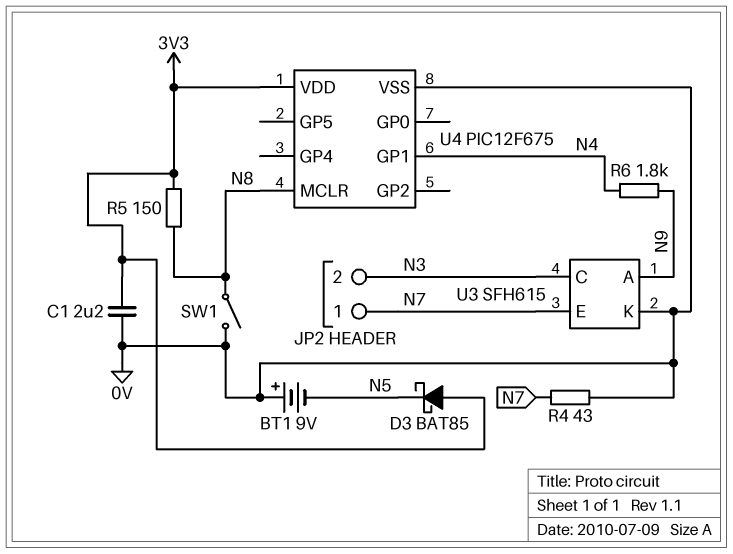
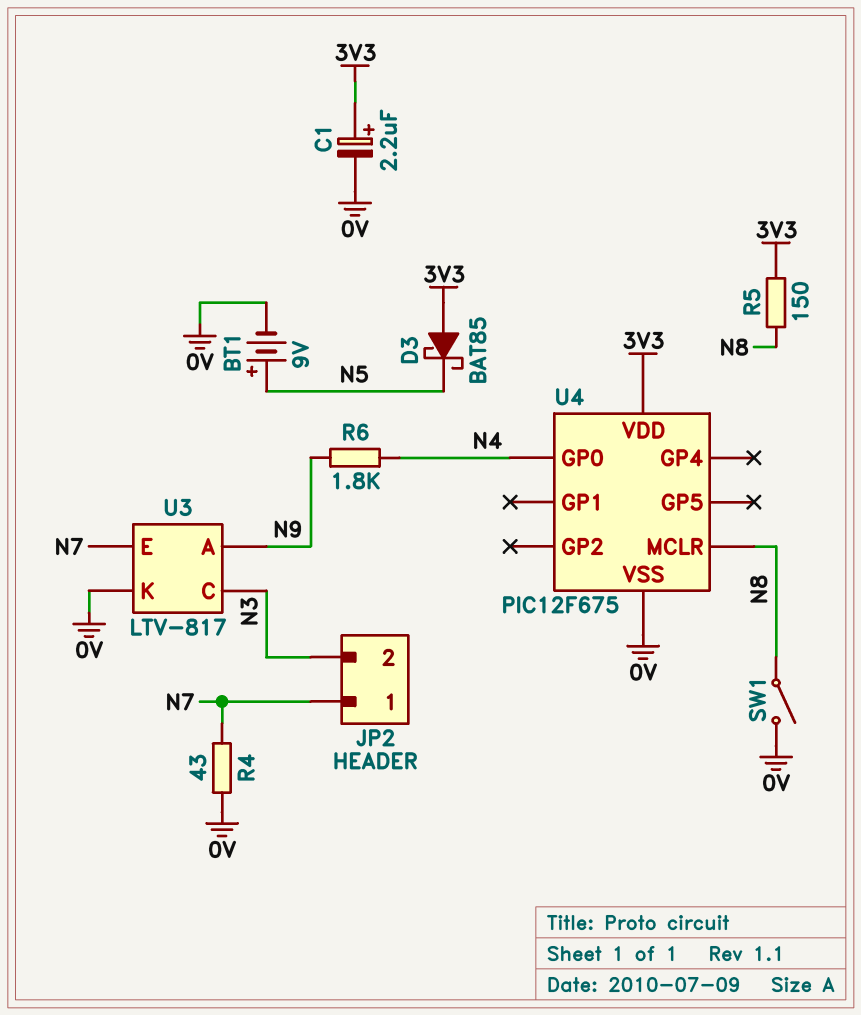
BT1: 9V (plus 0V, minus N5) -> 9V (plus N5, minus 0V)
C1: 2.2uF (0V, 3V3) -> 2.2uF (plus 3V3, minus 0V)
U3: SFH615 -> LTV-817
U4 pin GP0: none -> N4
U4 pin GP1: N4 -> none

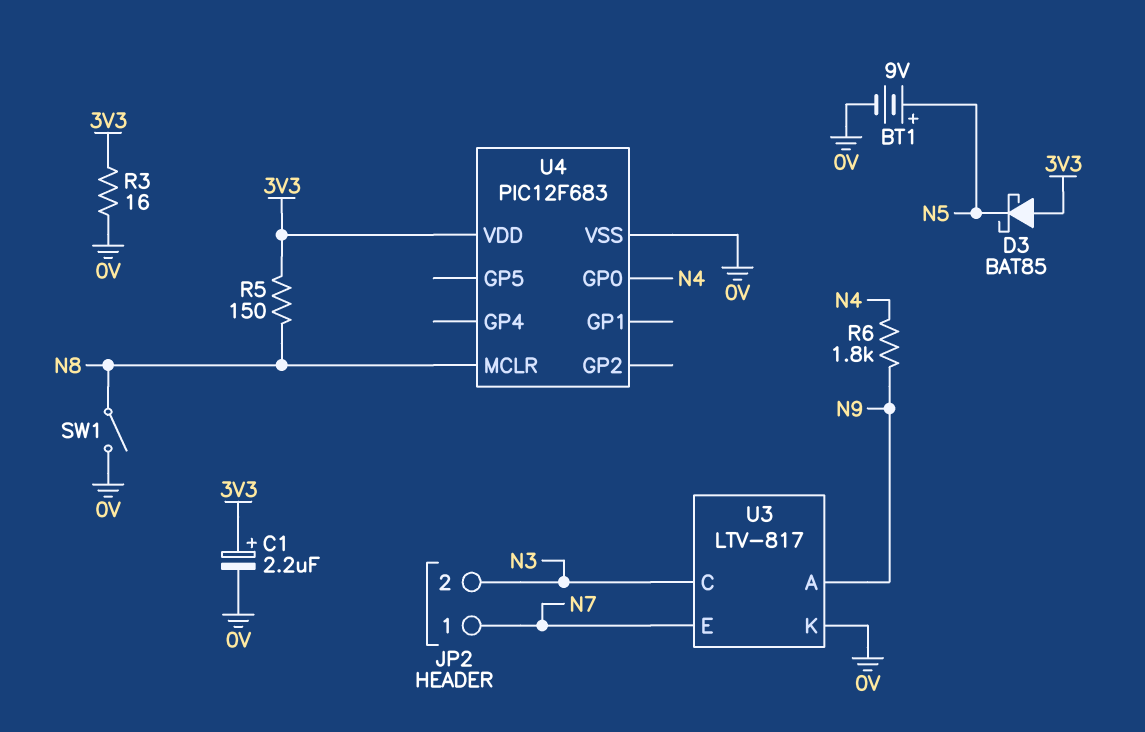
R3: none -> 16 (0V, 3V3)
R4: 43 (0V, N7) -> none
U4: PIC12F675 -> PIC12F683

